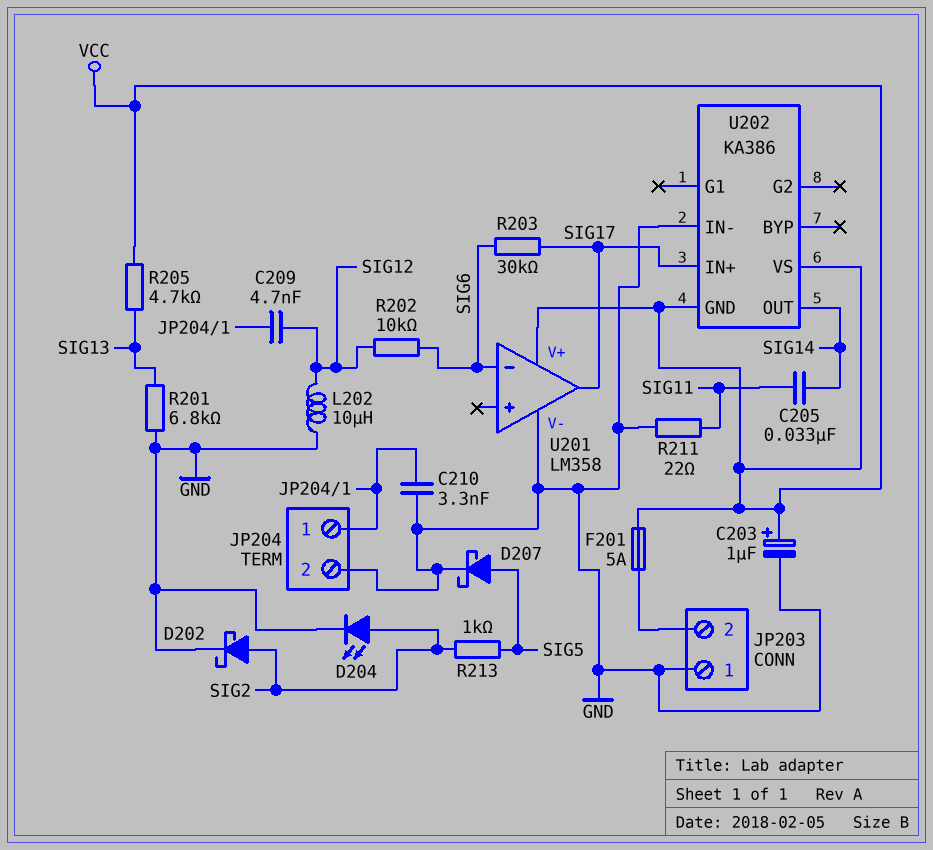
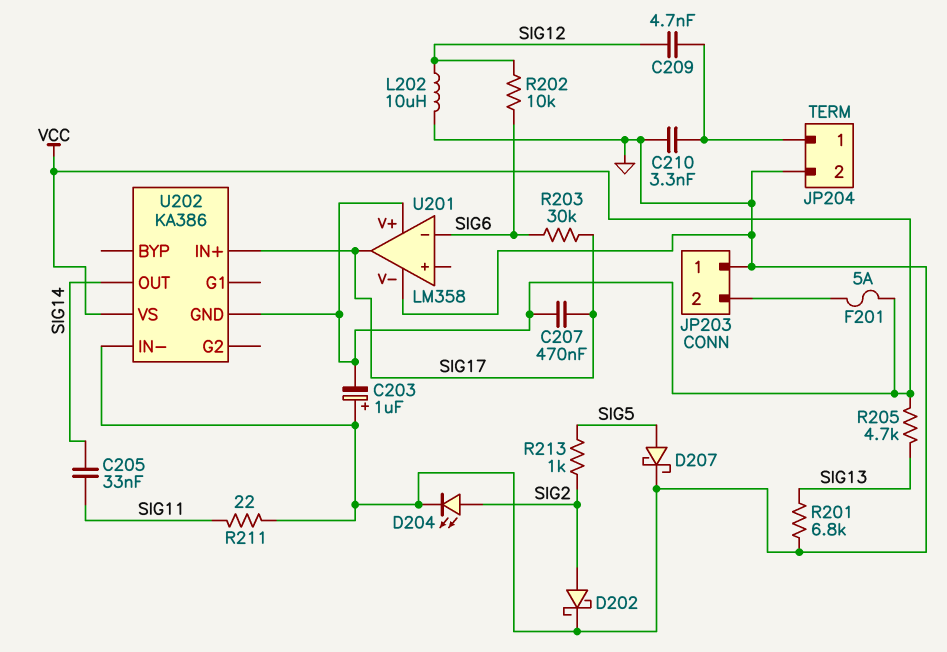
C203: 1uF (plus VCC, minus GND) -> 1uF (plus GND, minus VCC)
C207: none -> 470nF (SIG17, VCC)

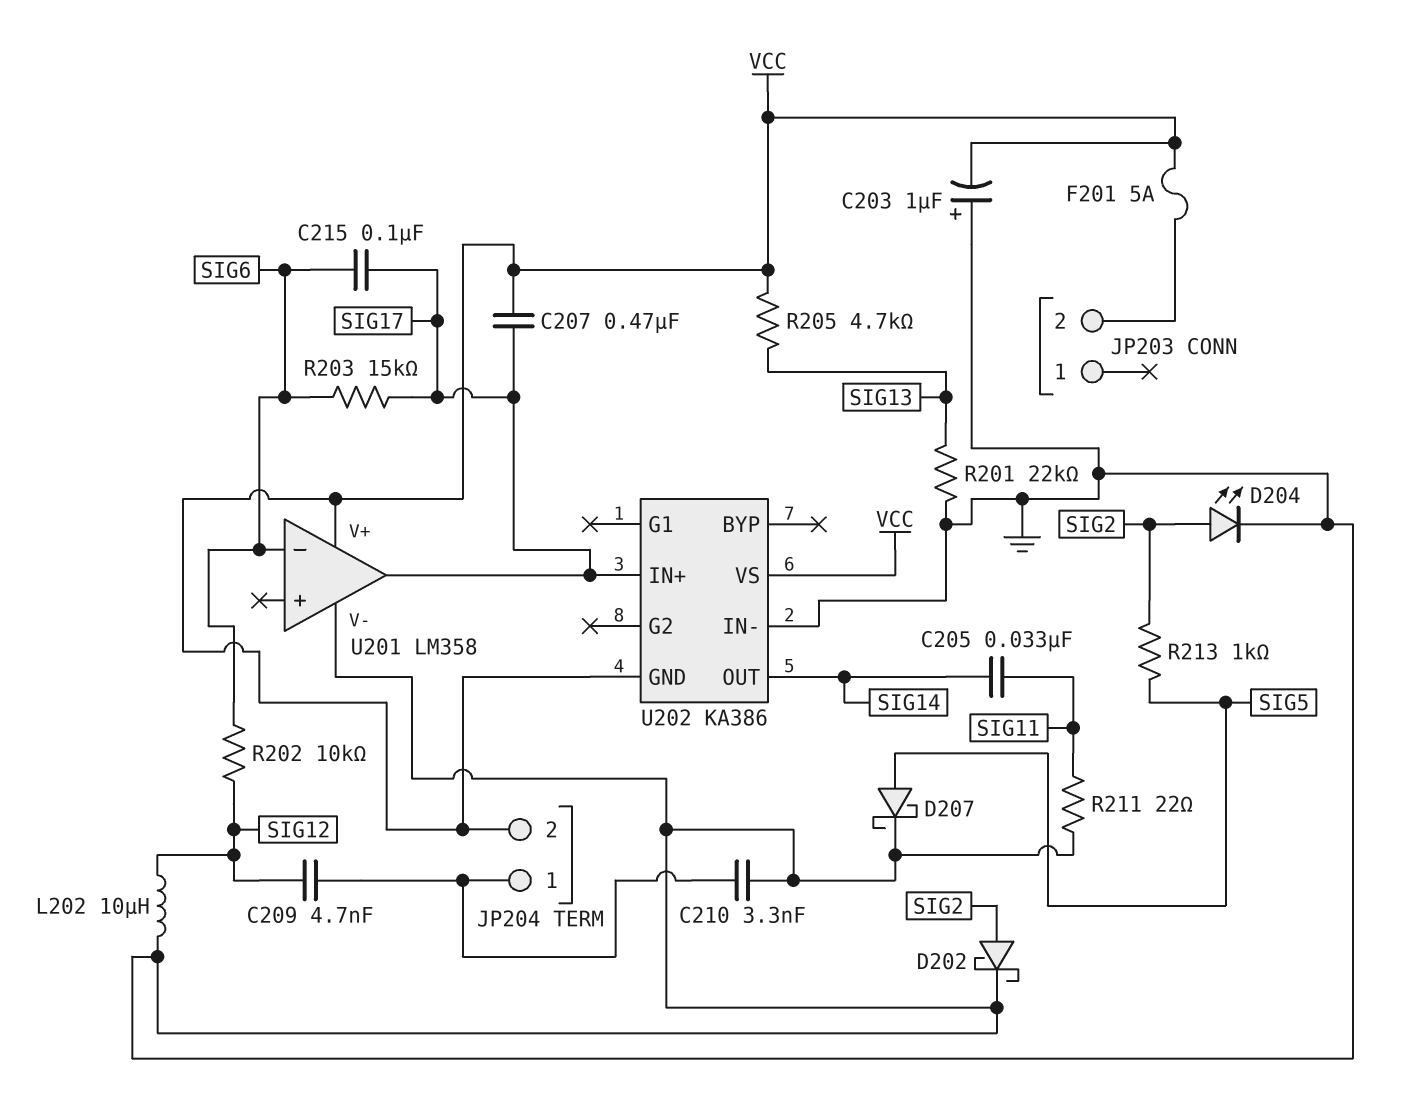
C215: none -> 100nF (SIG6, SIG17)
JP203 pin 1: GND -> none
JP204 pin 2: GND -> VCC
R201: 6.8k (GND, SIG13) -> 22k (GND, SIG13)
R203: 30k (SIG6, SIG17) -> 15k (SIG6, SIG17)

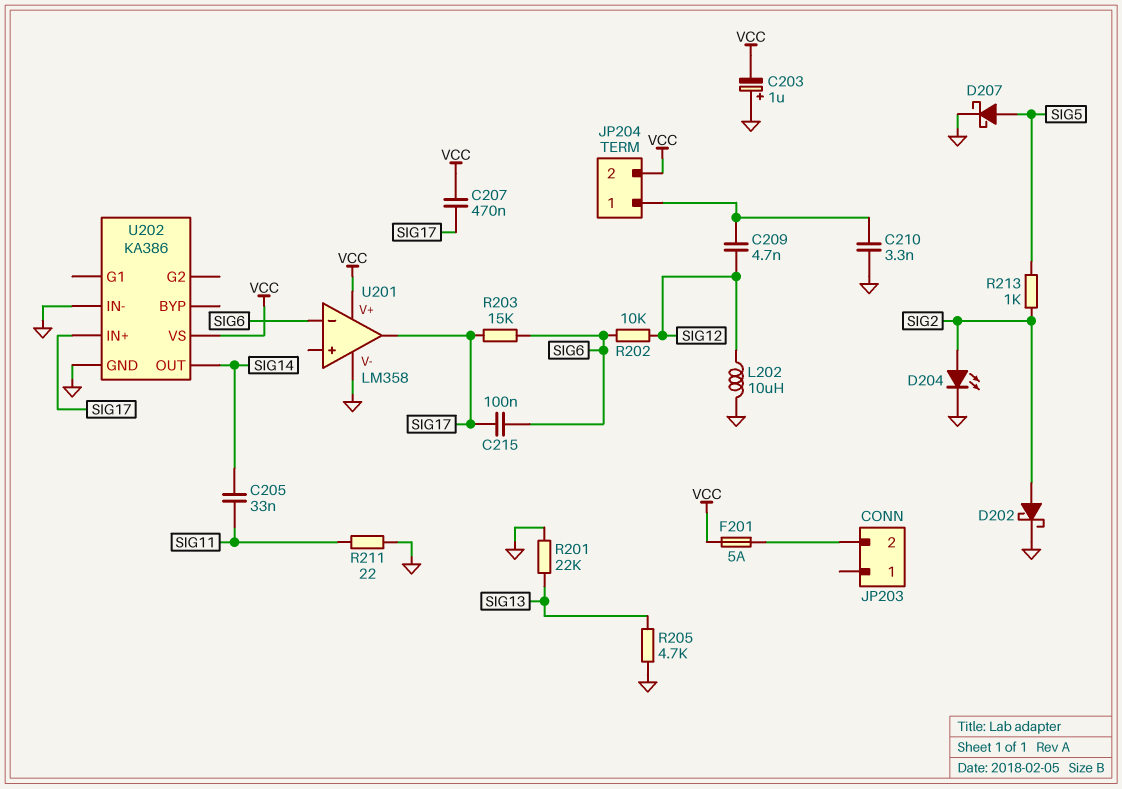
R205: 4.7k (SIG13, VCC) -> 4.7k (GND, SIG13)
U202 pin GND: VCC -> GND

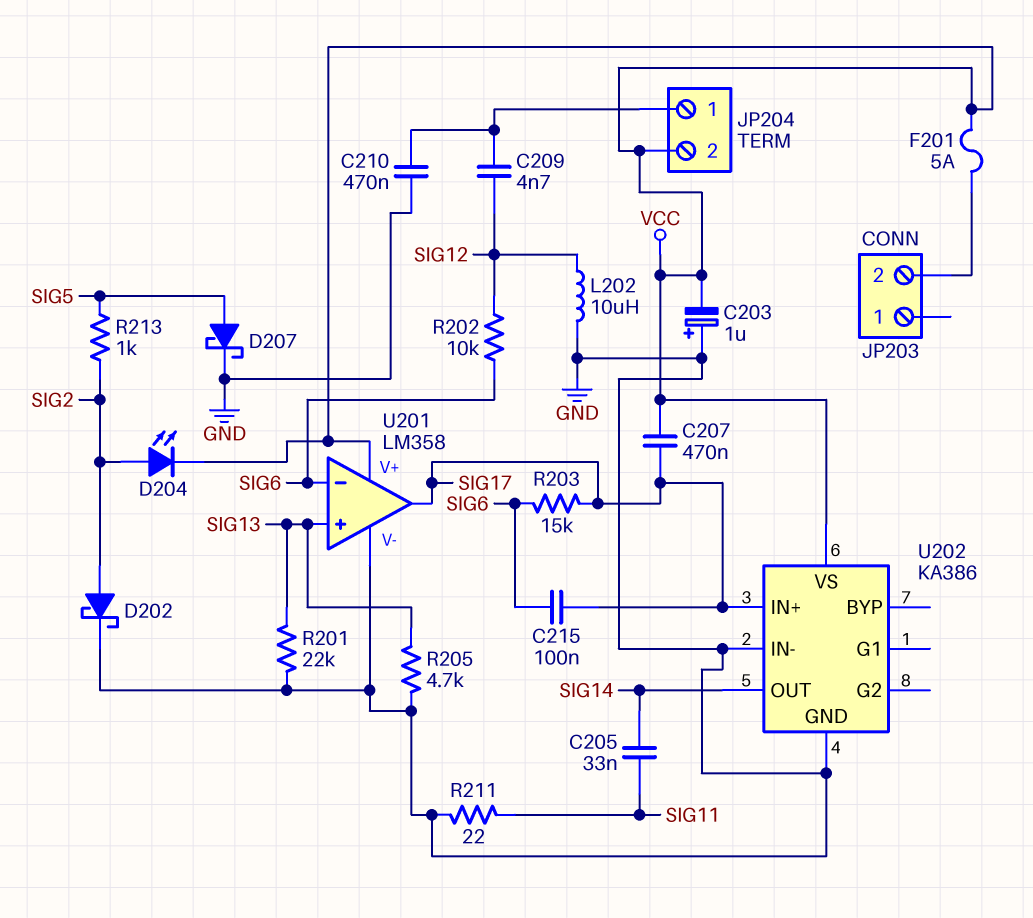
C210: 3.3nF (GND, JP204/1) -> 470nF (GND, JP204/1)
D204: LED (A SIG2, K GND) -> LED (A SIG2, K VCC)
U201 pin in+: none -> SIG13

